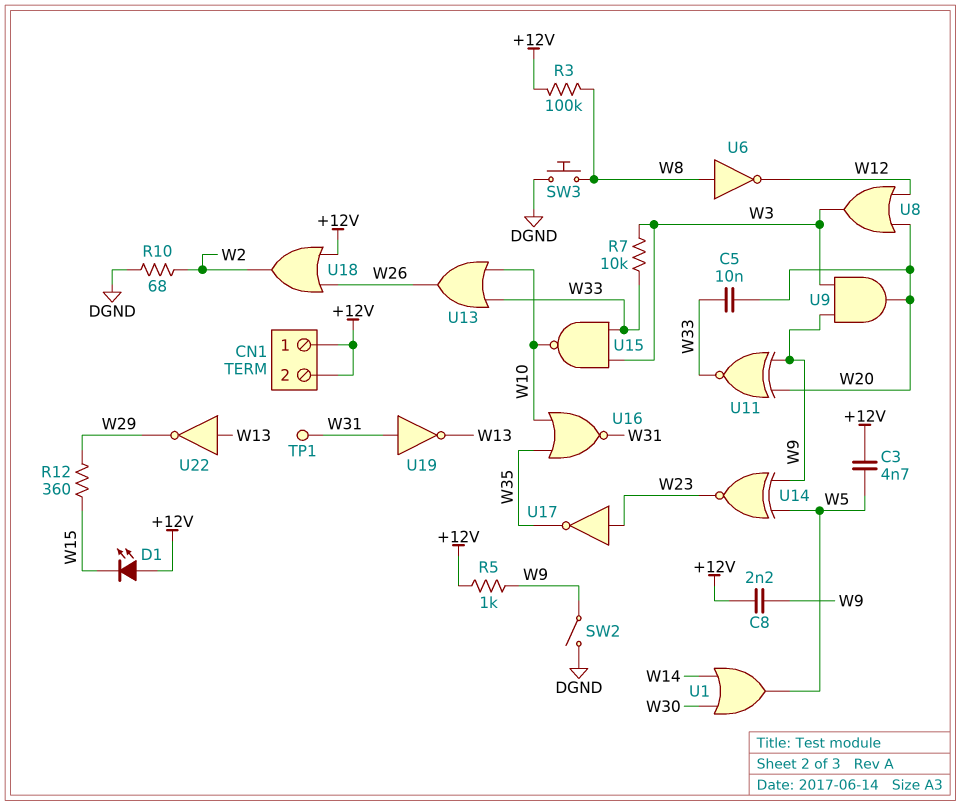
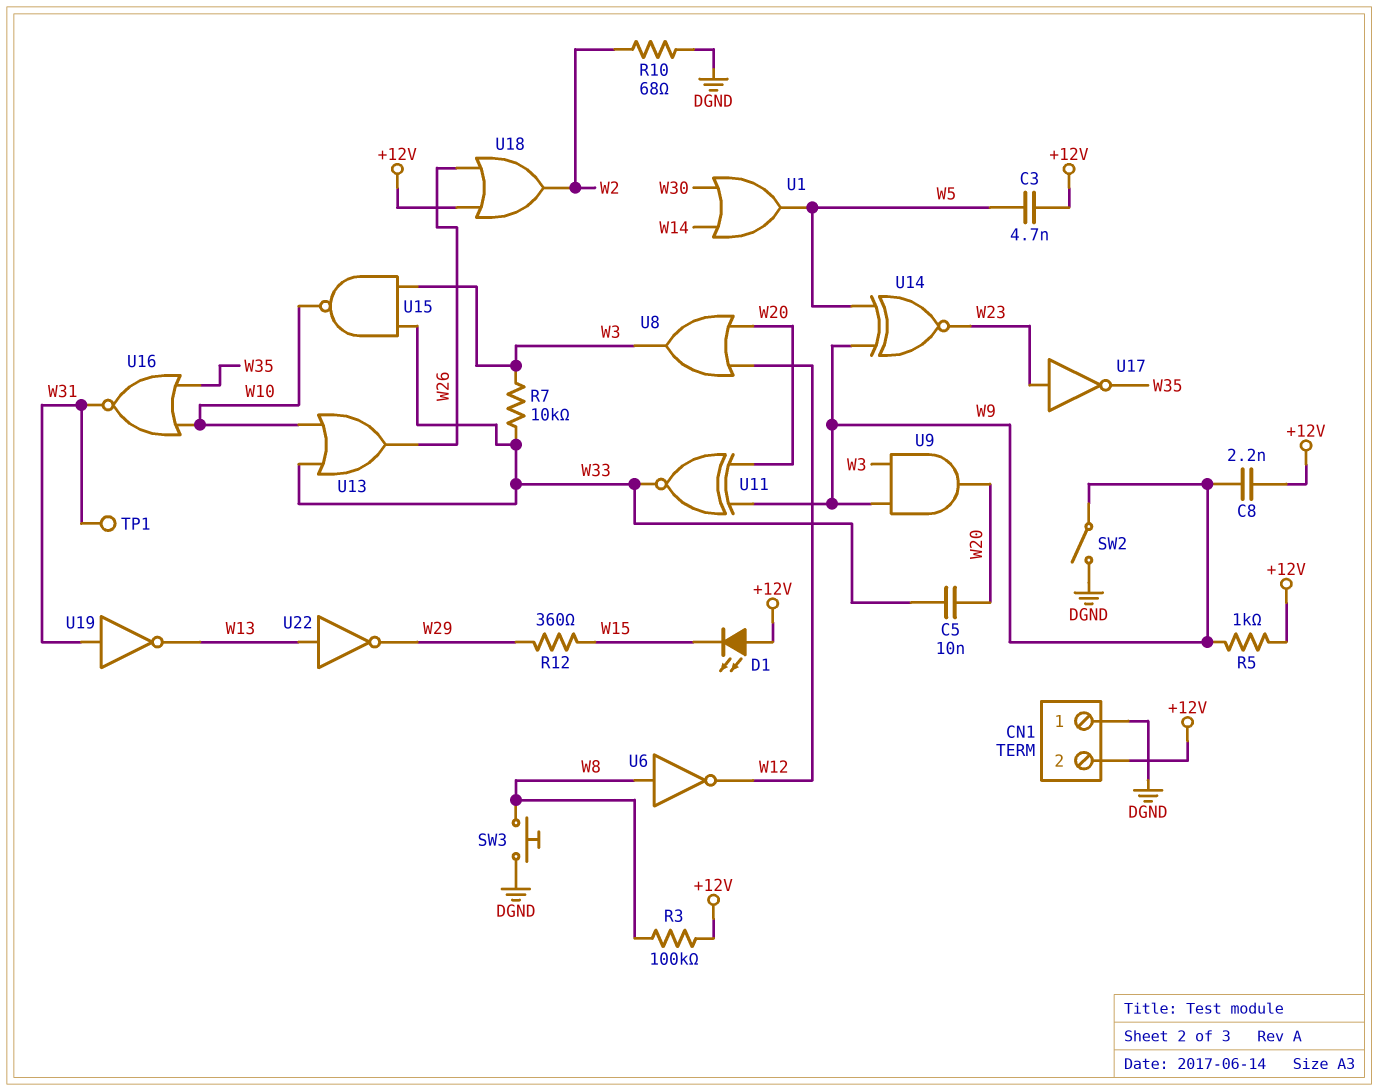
CN1 pin 1: +12V -> DGND

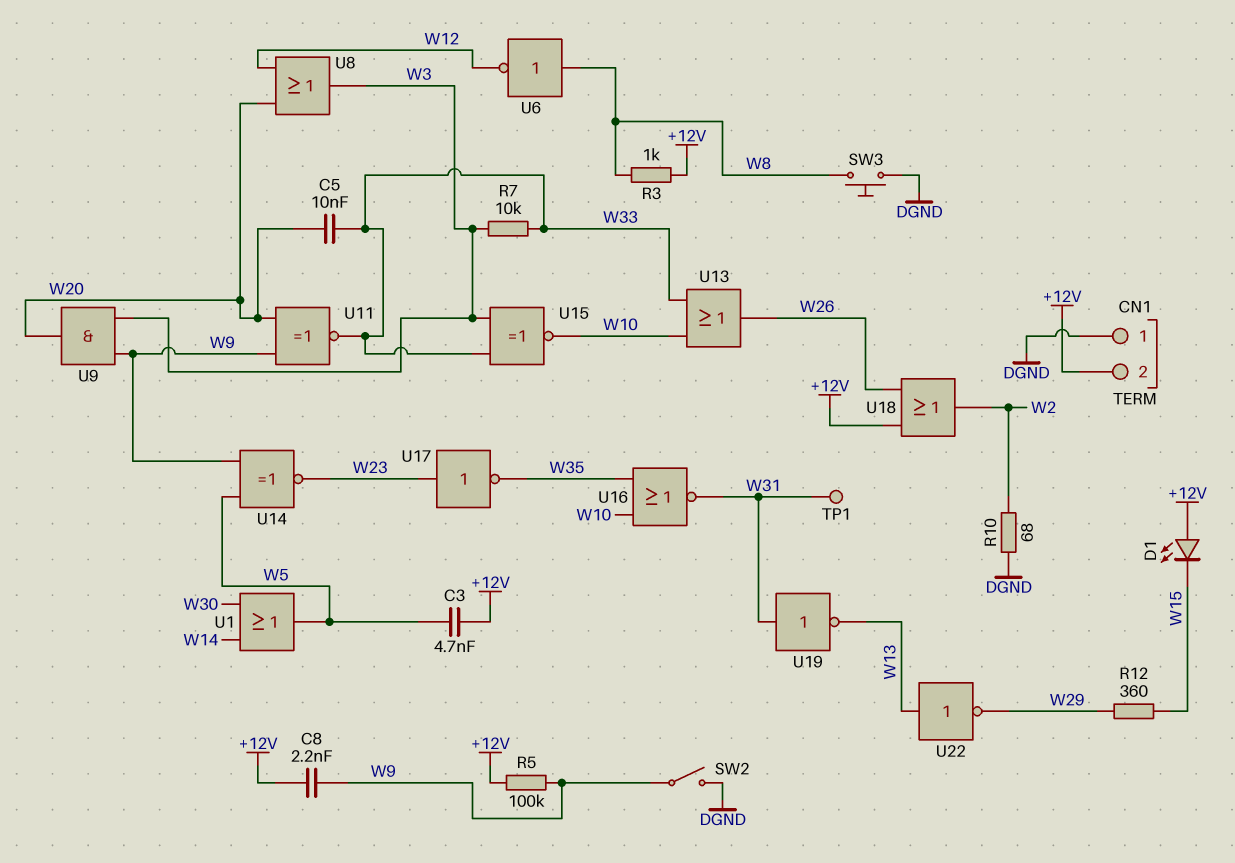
R3: 100k (+12V, W8) -> 1k (+12V, W8)
R5: 1k (+12V, W9) -> 100k (+12V, W9)
U15: NAND (in W3, in W33, out W10) -> XNOR (in W3, in W33, out W10)

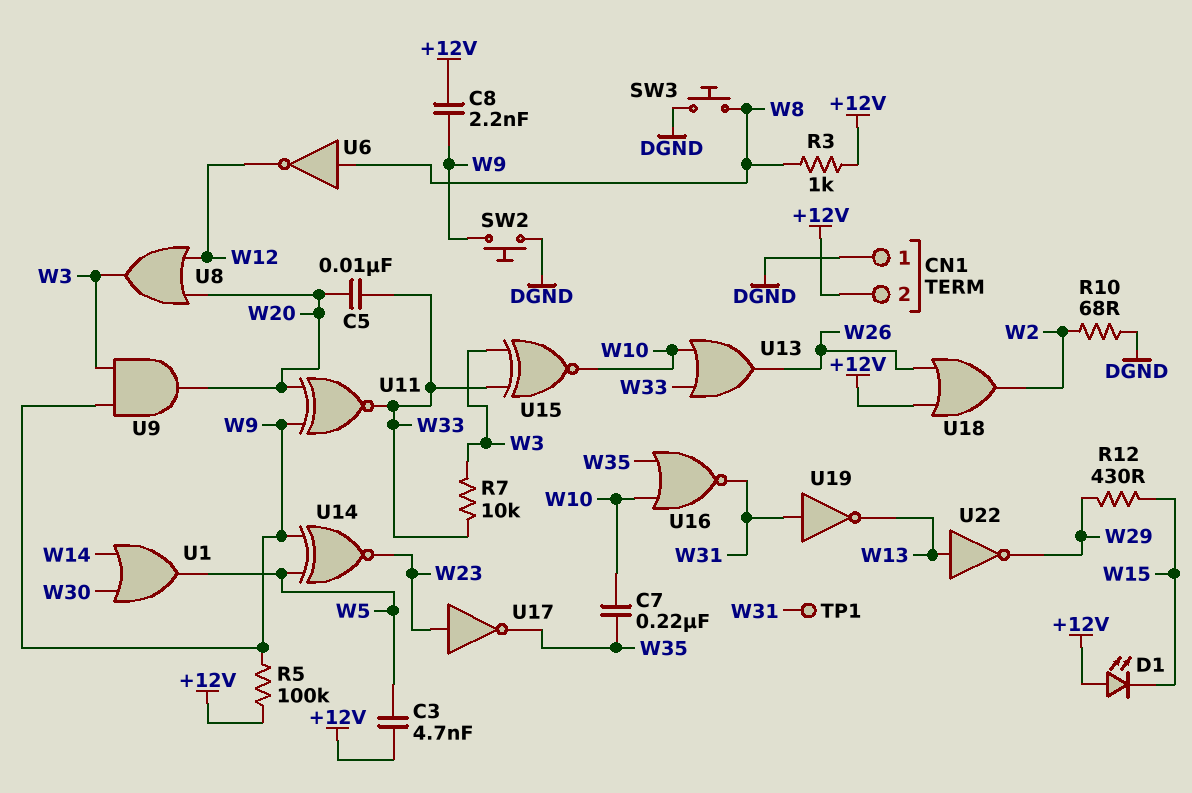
C7: none -> 220nF (W10, W35)
R12: 360 (W15, W29) -> 430 (W15, W29)
SW2: switch (DGND, W9) -> button (DGND, W9)

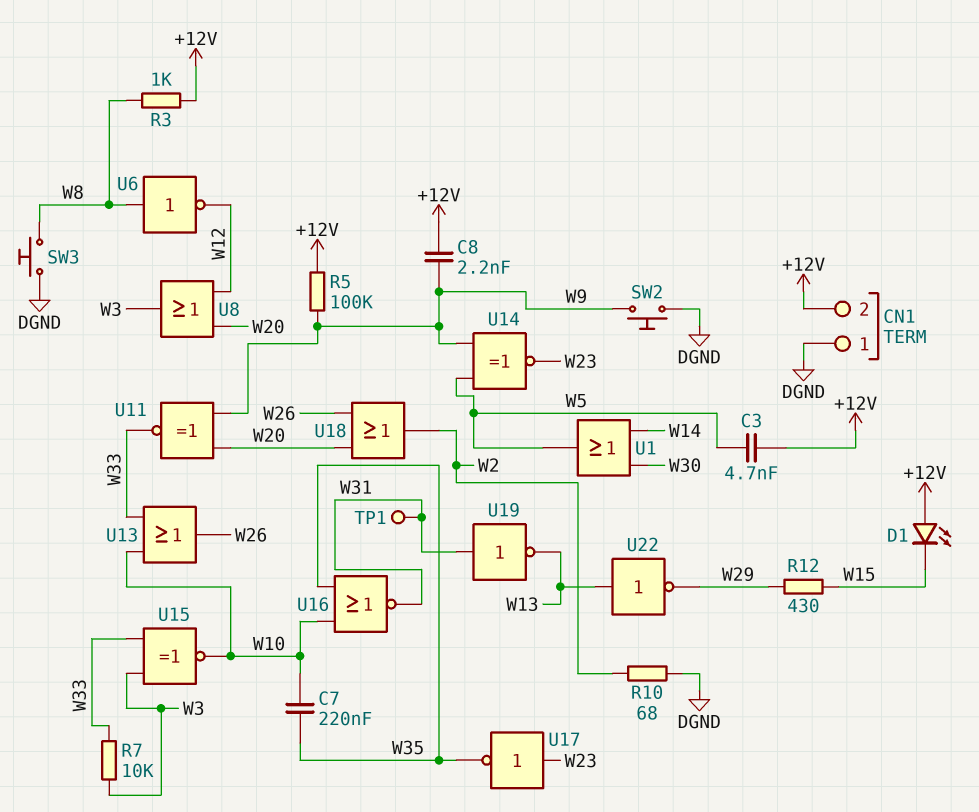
C5: 10nF (W20, W33) -> none
U9: AND (in W3, in W9, out W20) -> none
U18: OR (in +12V, in W26, out W2) -> OR (in W20, in W26, out W2)

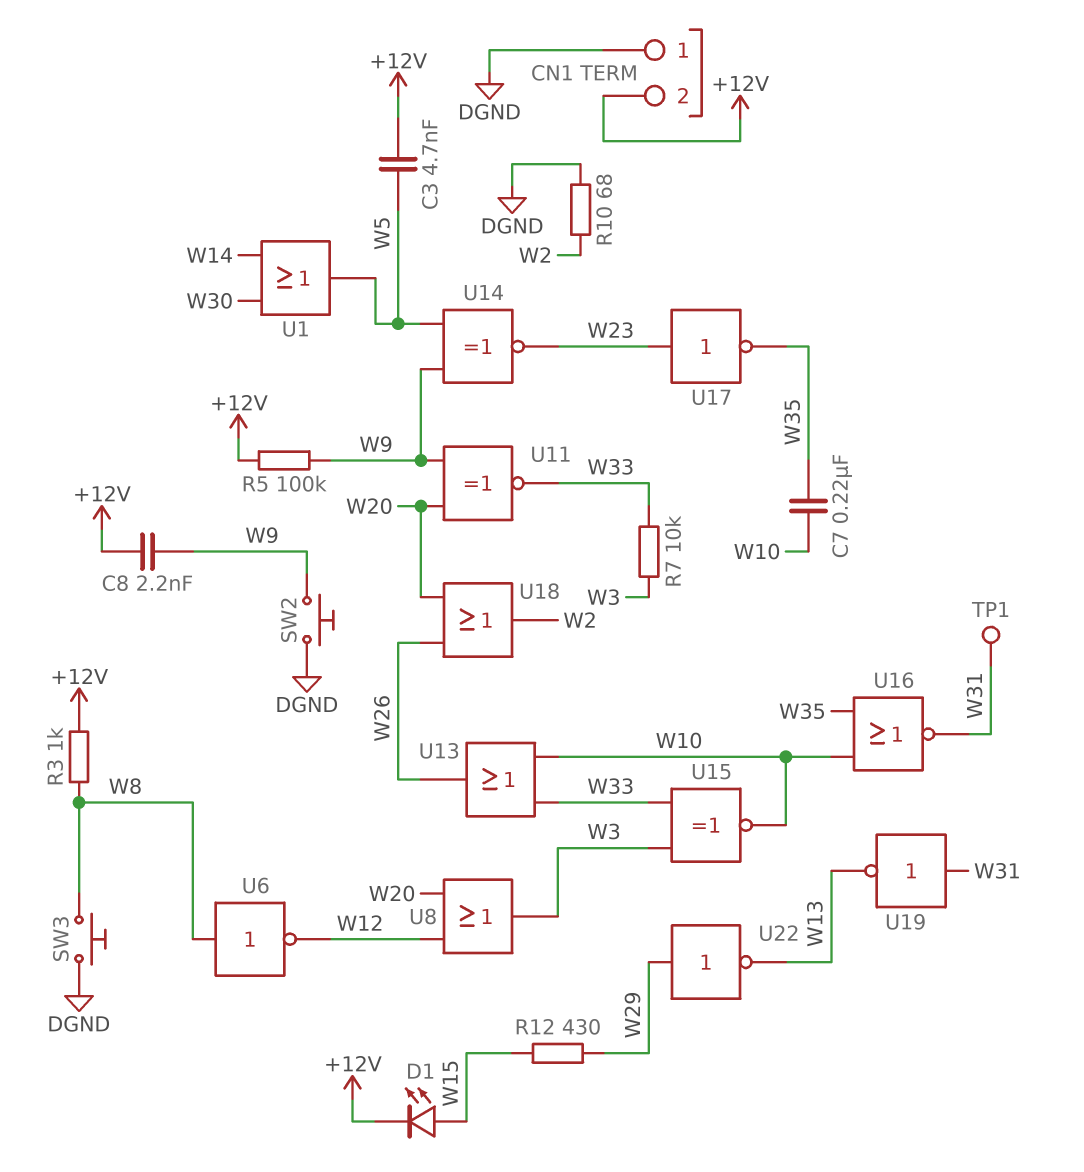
D1: LED (A +12V, K W15) -> LED (A W15, K +12V)
U22: NOT (in W13, out W29) -> NOT (in W29, out W13)

